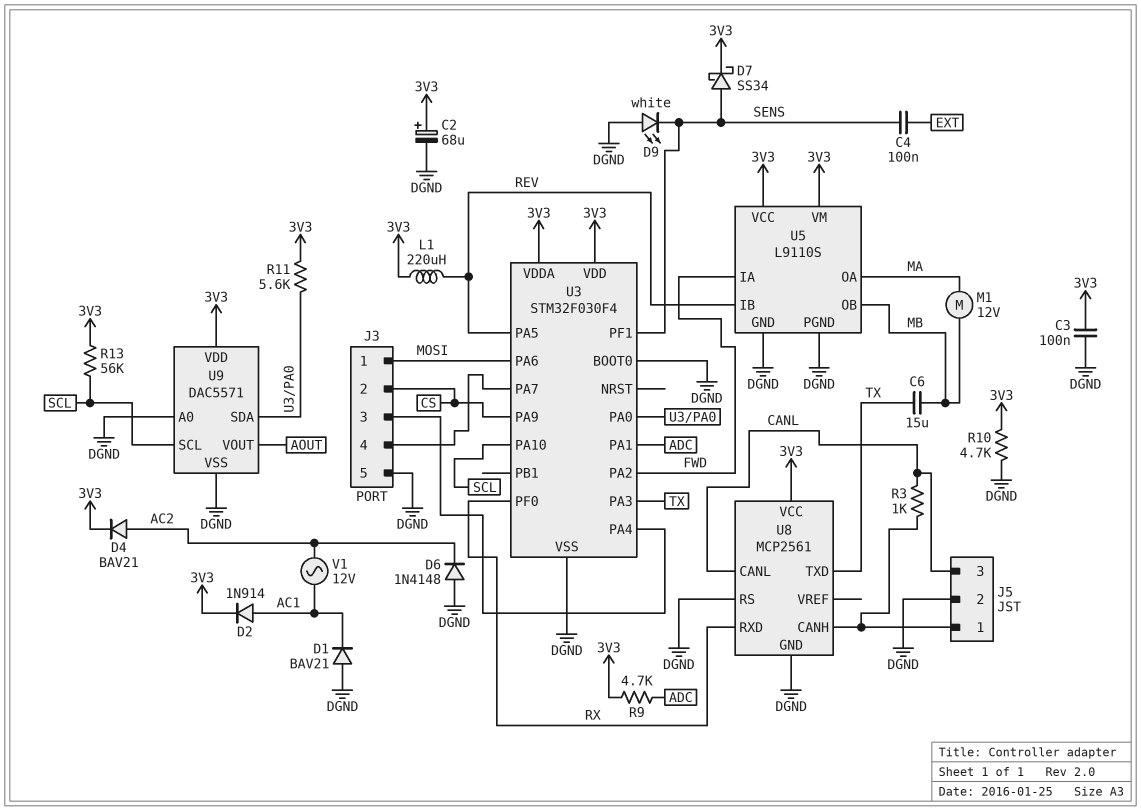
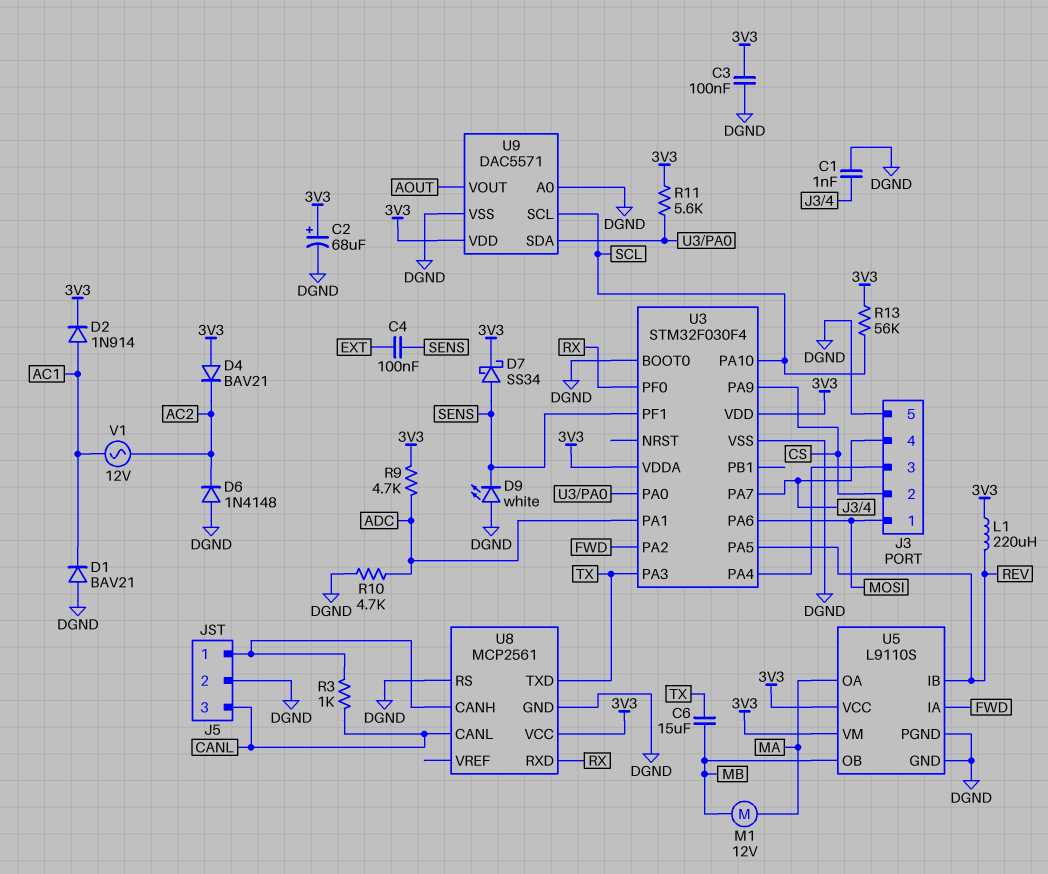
C1: none -> 1nF (DGND, J3/4)
D4: diode BAV21 (A AC2, K 3V3) -> diode BAV21 (A 3V3, K AC2)
R10: 4.7k (3V3, DGND) -> 4.7k (ADC, DGND)

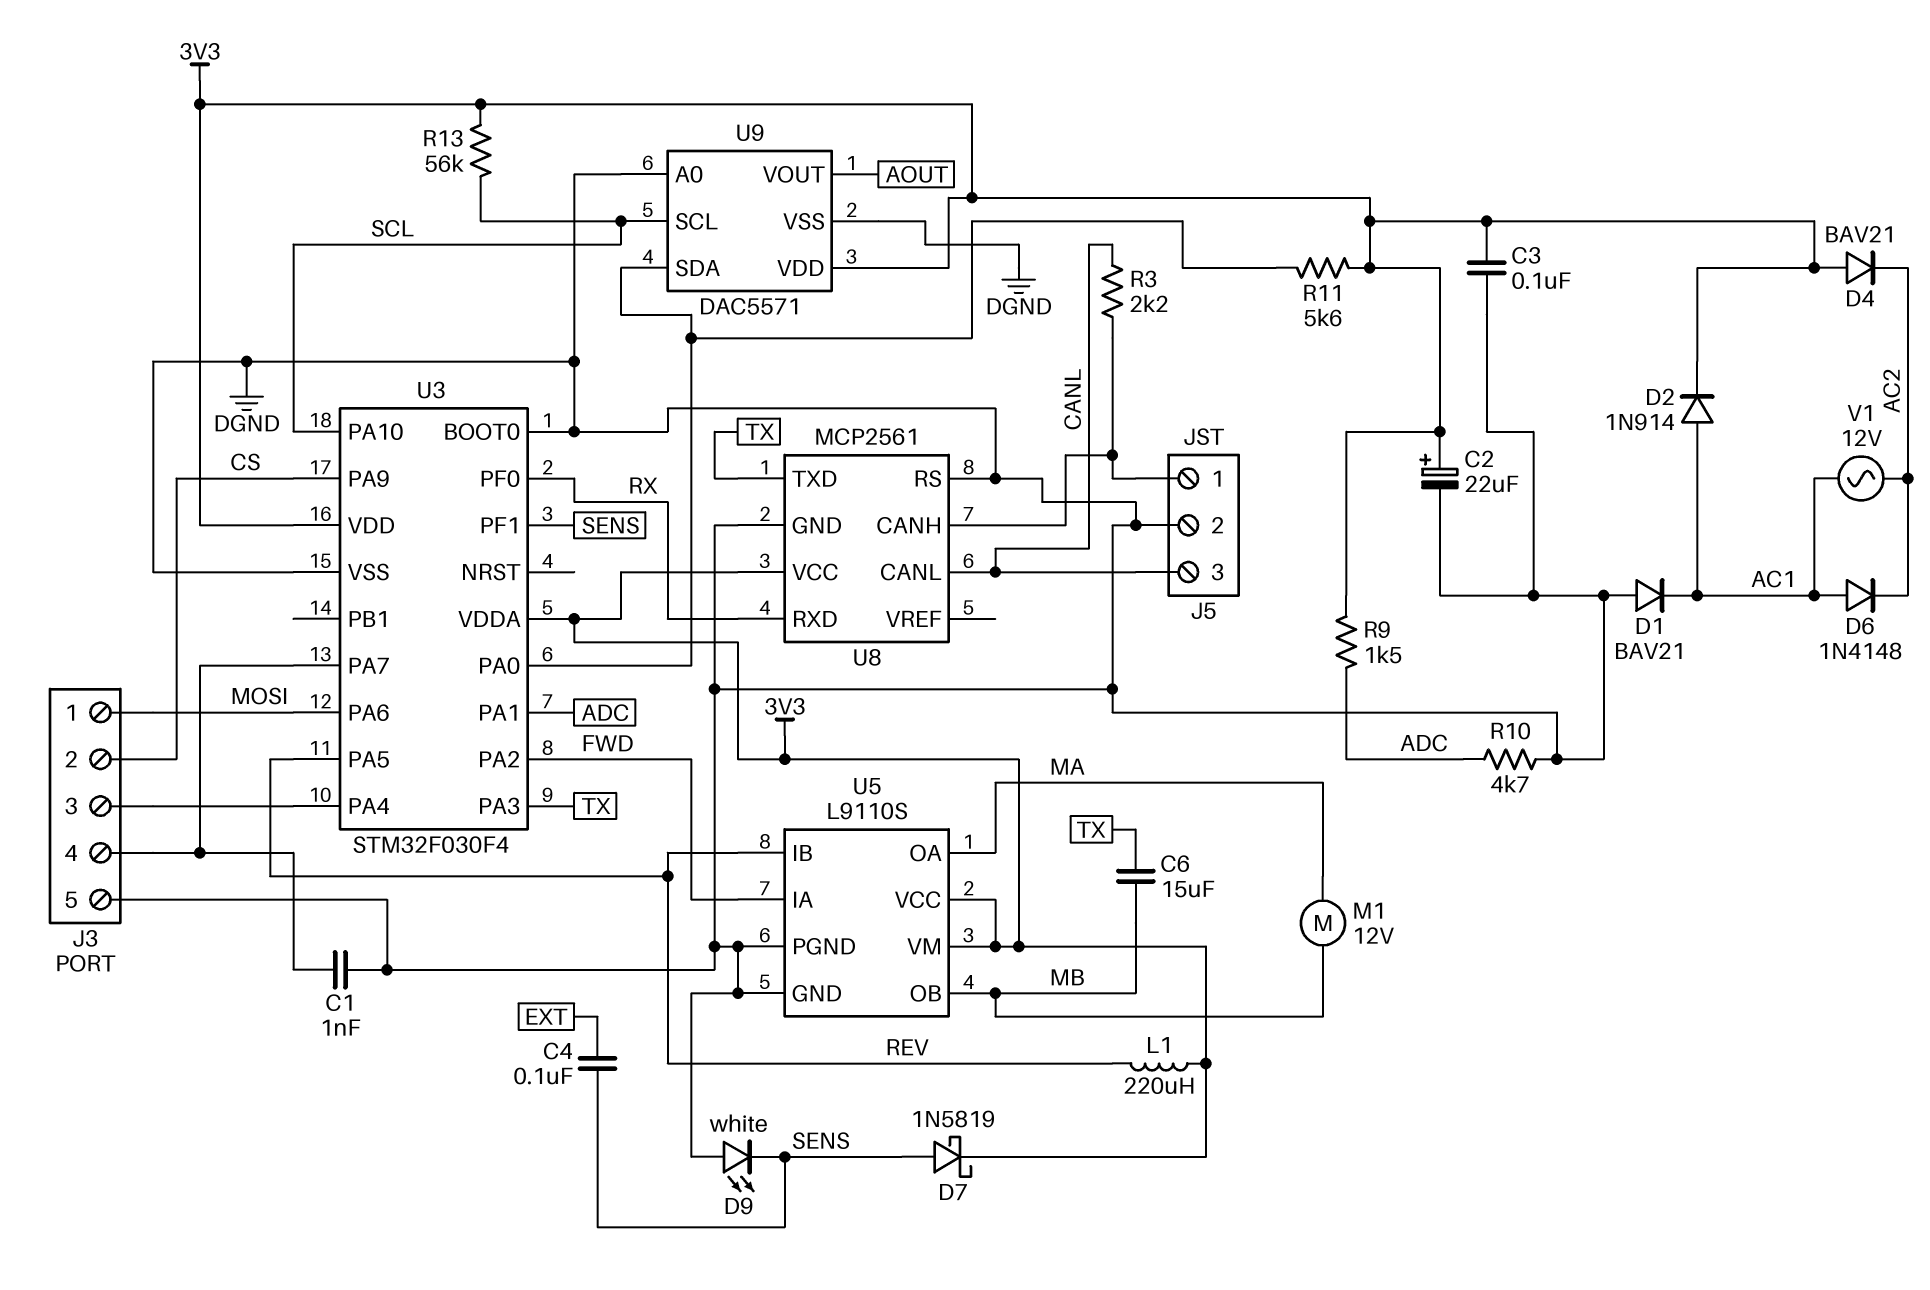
C2: 68uF (plus 3V3, minus DGND) -> 22uF (plus 3V3, minus DGND)
D6: diode 1N4148 (A DGND, K AC2) -> diode 1N4148 (A AC1, K AC2)
D7: schottky SS34 (A SENS, K 3V3) -> schottky 1N5819 (A SENS, K 3V3)
R3: 1k (CANL, J5/1) -> 2.2k (CANL, J5/1)
R9: 4.7k (3V3, ADC) -> 1.5k (3V3, ADC)

